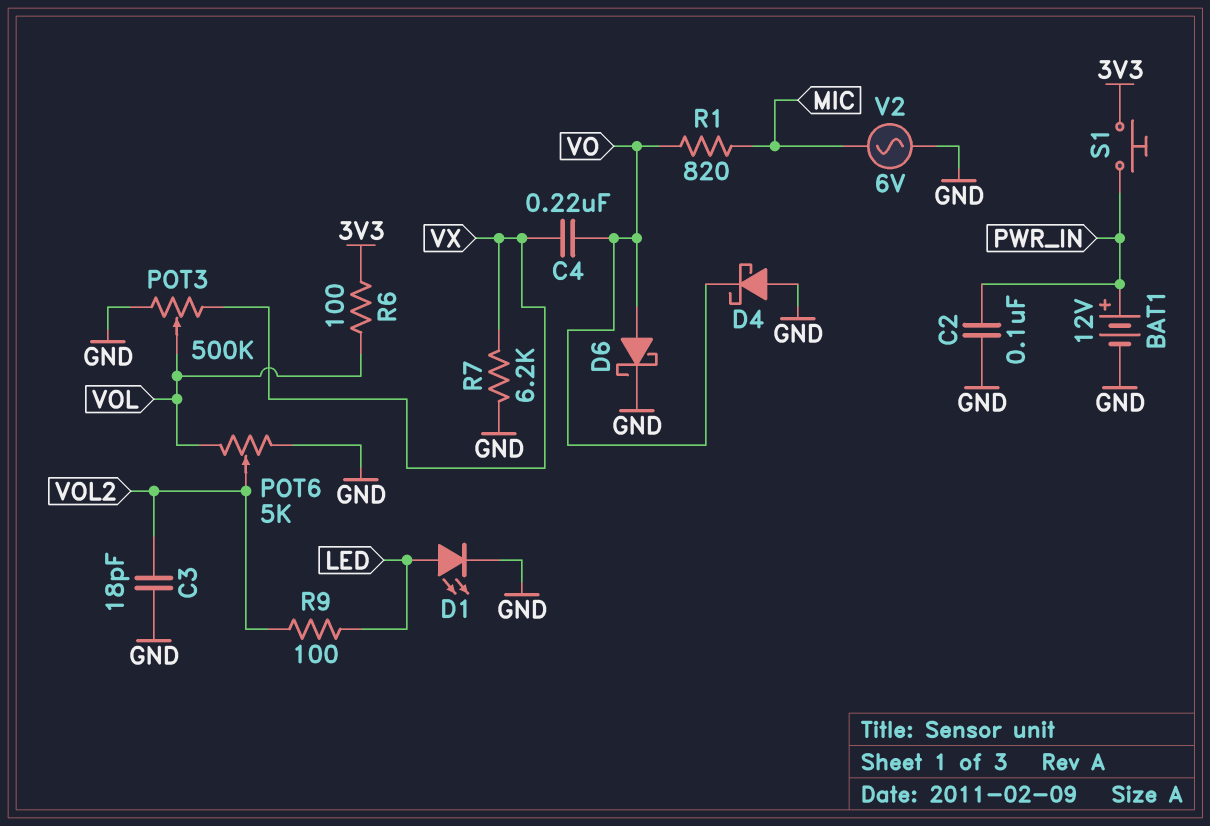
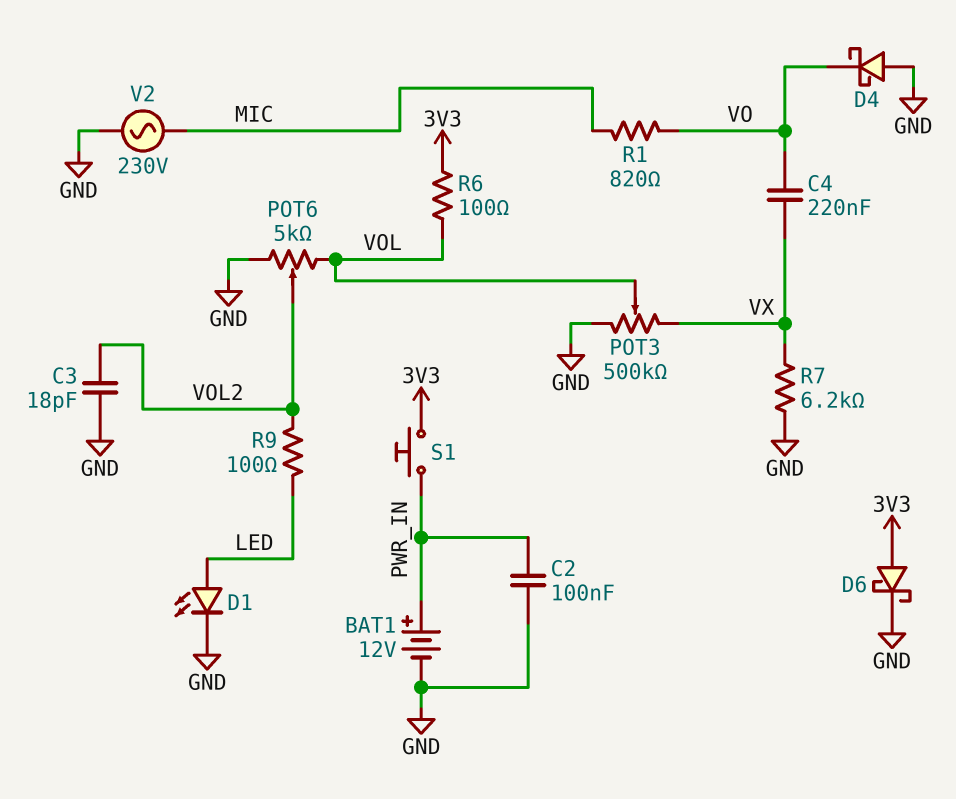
D6: schottky (A VO, K GND) -> schottky (A 3V3, K GND)
V2: AC 6V (GND, MIC) -> AC 230V (GND, MIC)

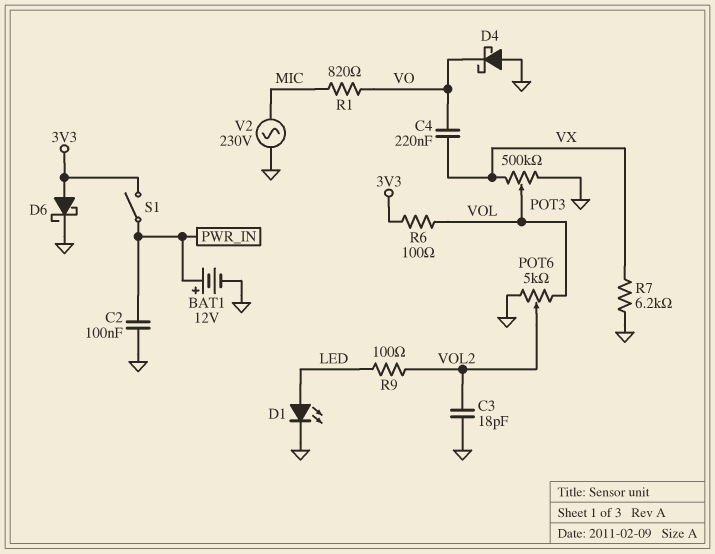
S1: button (3V3, PWR_IN) -> switch (3V3, PWR_IN)

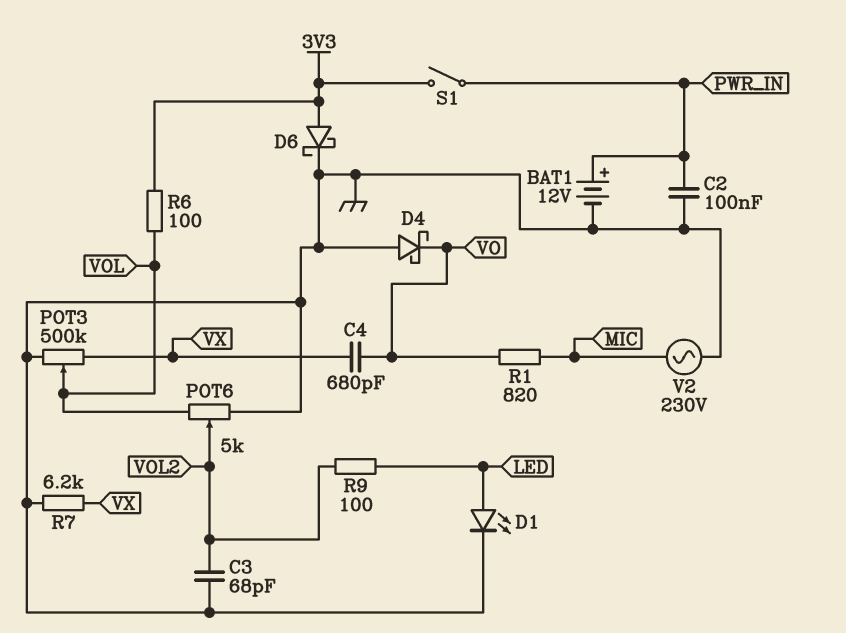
C3: 18pF (GND, VOL2) -> 68pF (GND, VOL2)
C4: 220nF (VO, VX) -> 680pF (VO, VX)

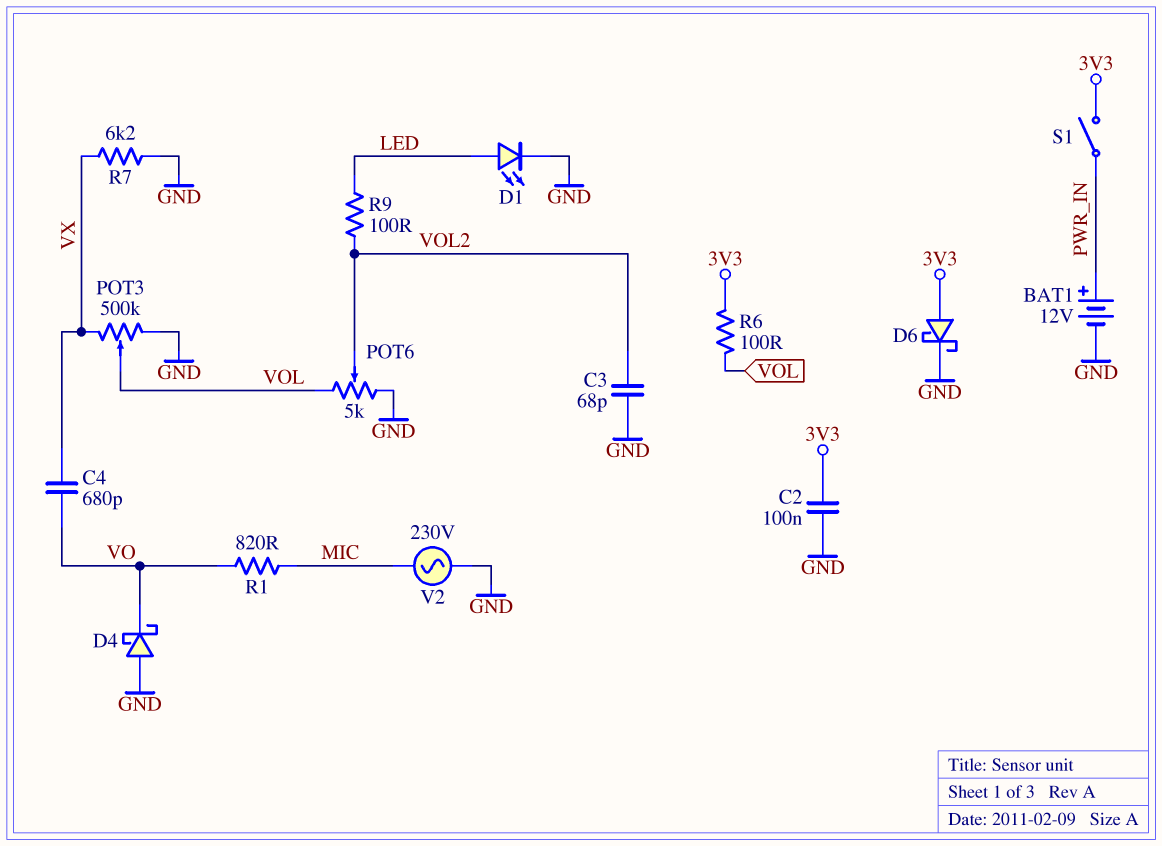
C2: 100nF (GND, PWR_IN) -> 100nF (3V3, GND)

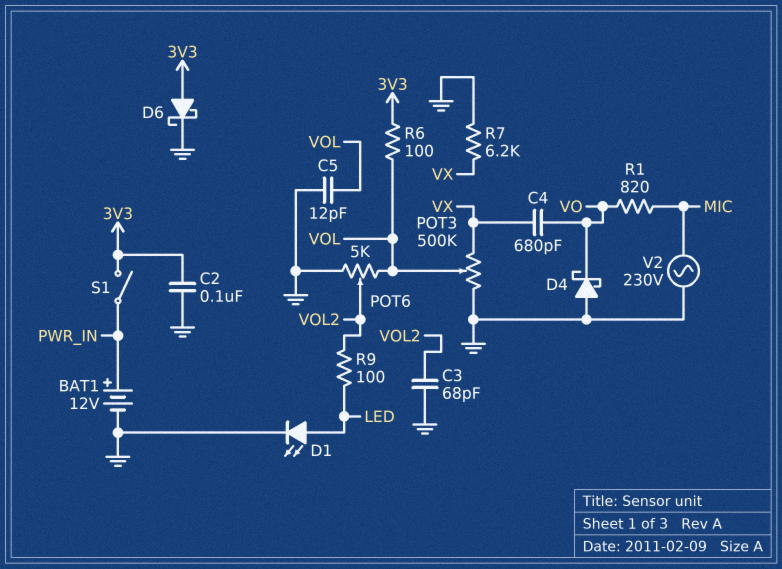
C5: none -> 12pF (GND, VOL)

